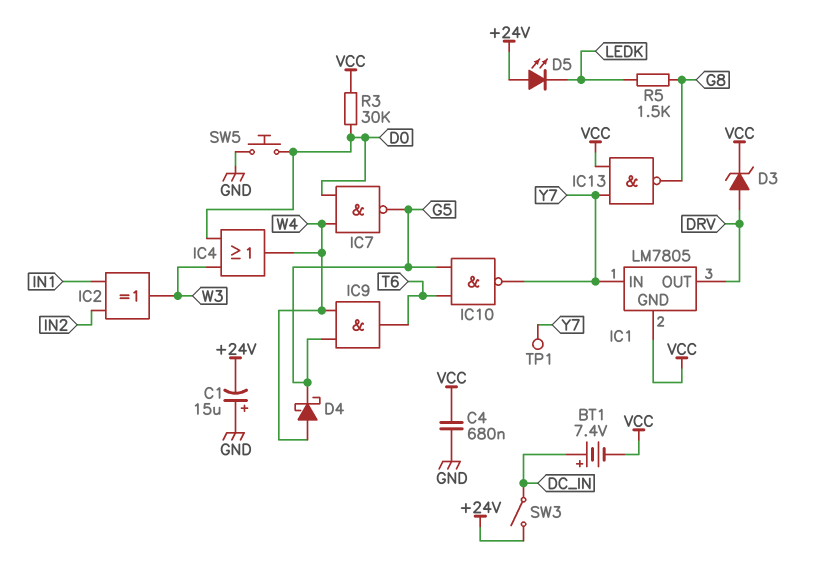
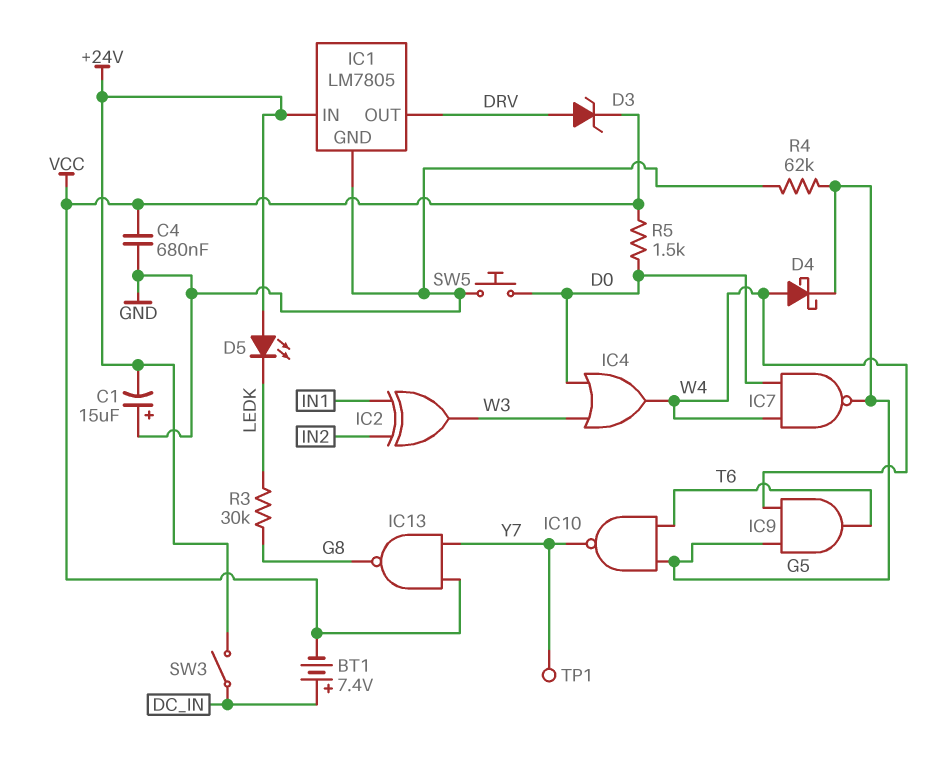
IC1 pin GND: VCC -> GND
IC1 pin IN: Y7 -> +24V
R3: 30k (D0, VCC) -> 30k (G8, LEDK)
R4: none -> 62k (G5, GND)
R5: 1.5k (G8, LEDK) -> 1.5k (D0, VCC)

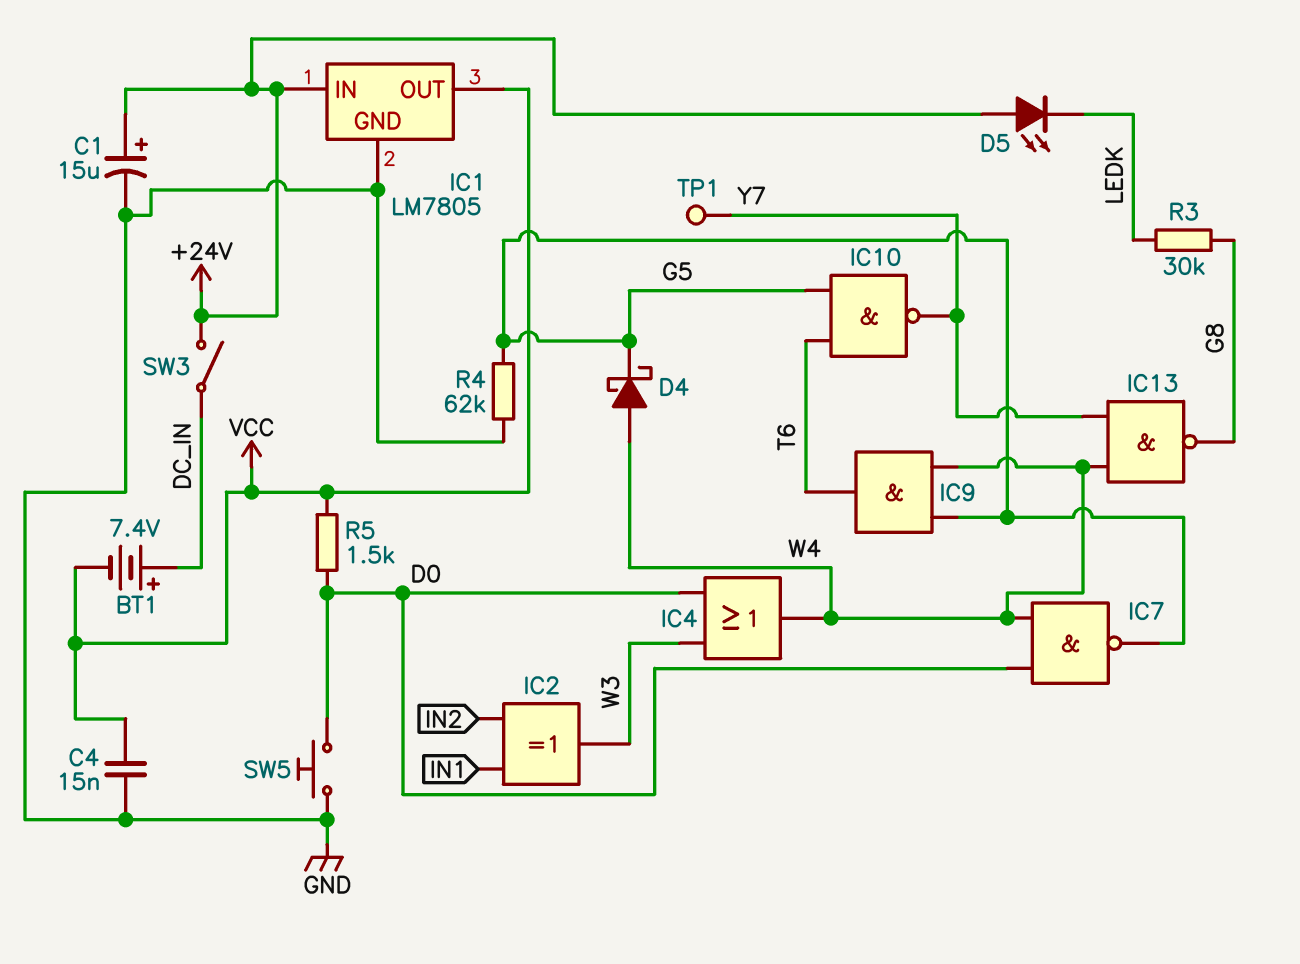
C1: 15uF (plus GND, minus +24V) -> 15uF (plus +24V, minus GND)
C4: 680nF (GND, VCC) -> 15nF (GND, VCC)
D3: zener (A DRV, K VCC) -> none
IC1 pin OUT: DRV -> VCC
IC13: NAND (in VCC, in Y7, out G8) -> NAND (in W4, in Y7, out G8)

